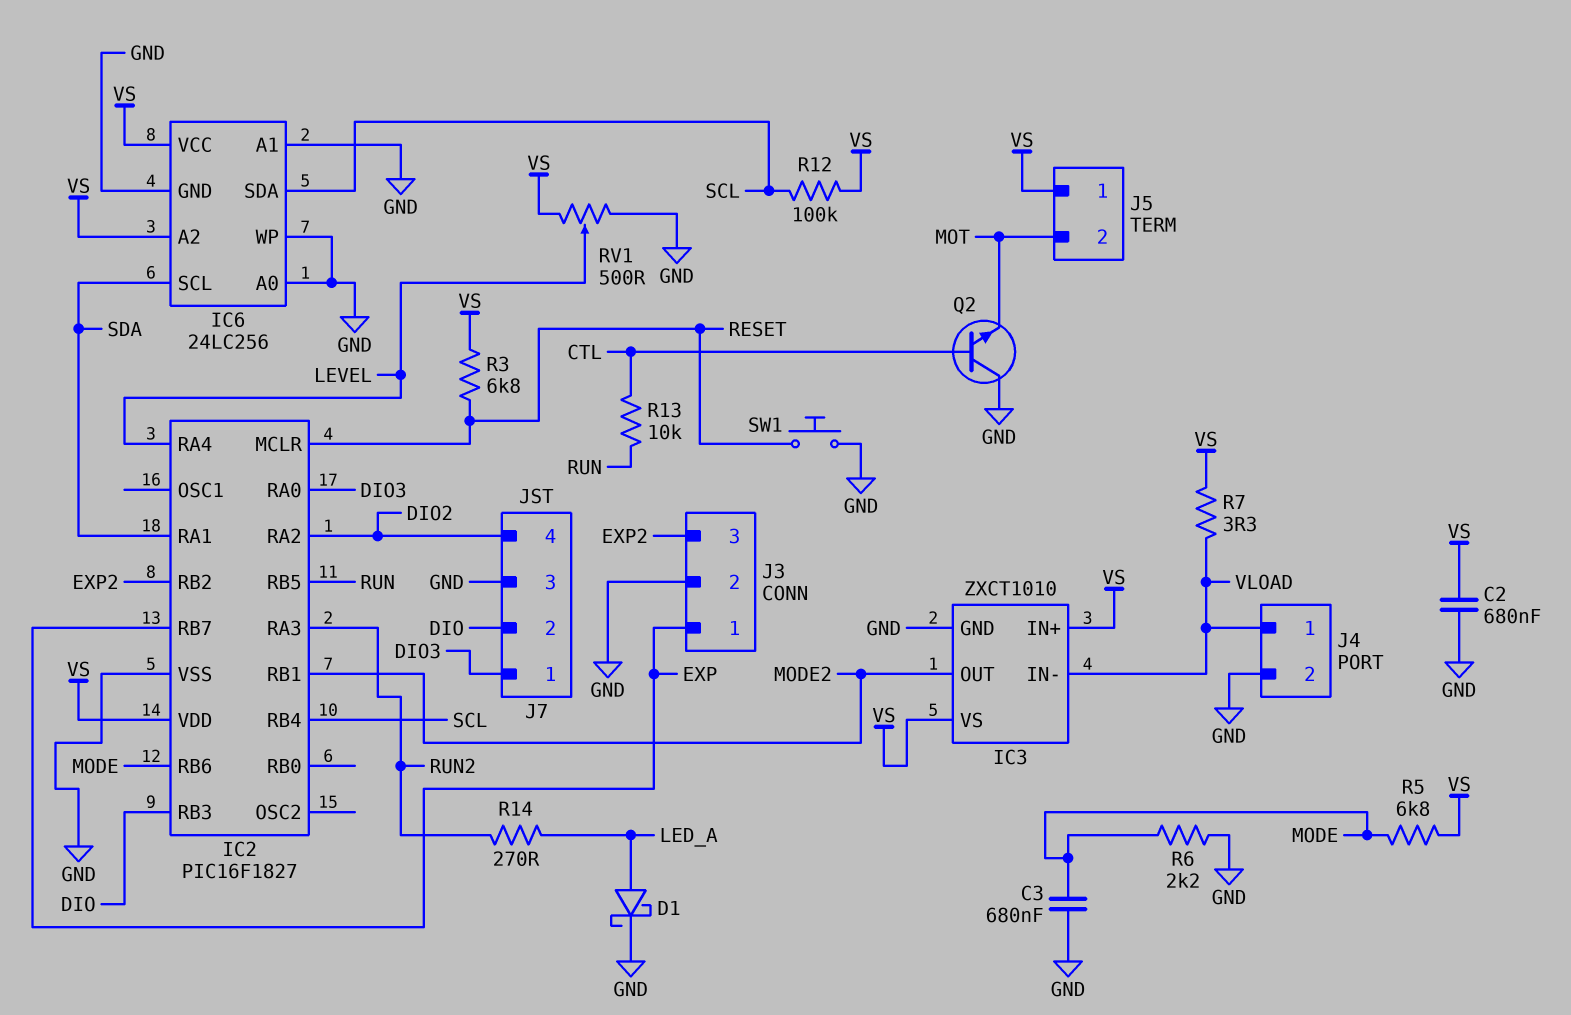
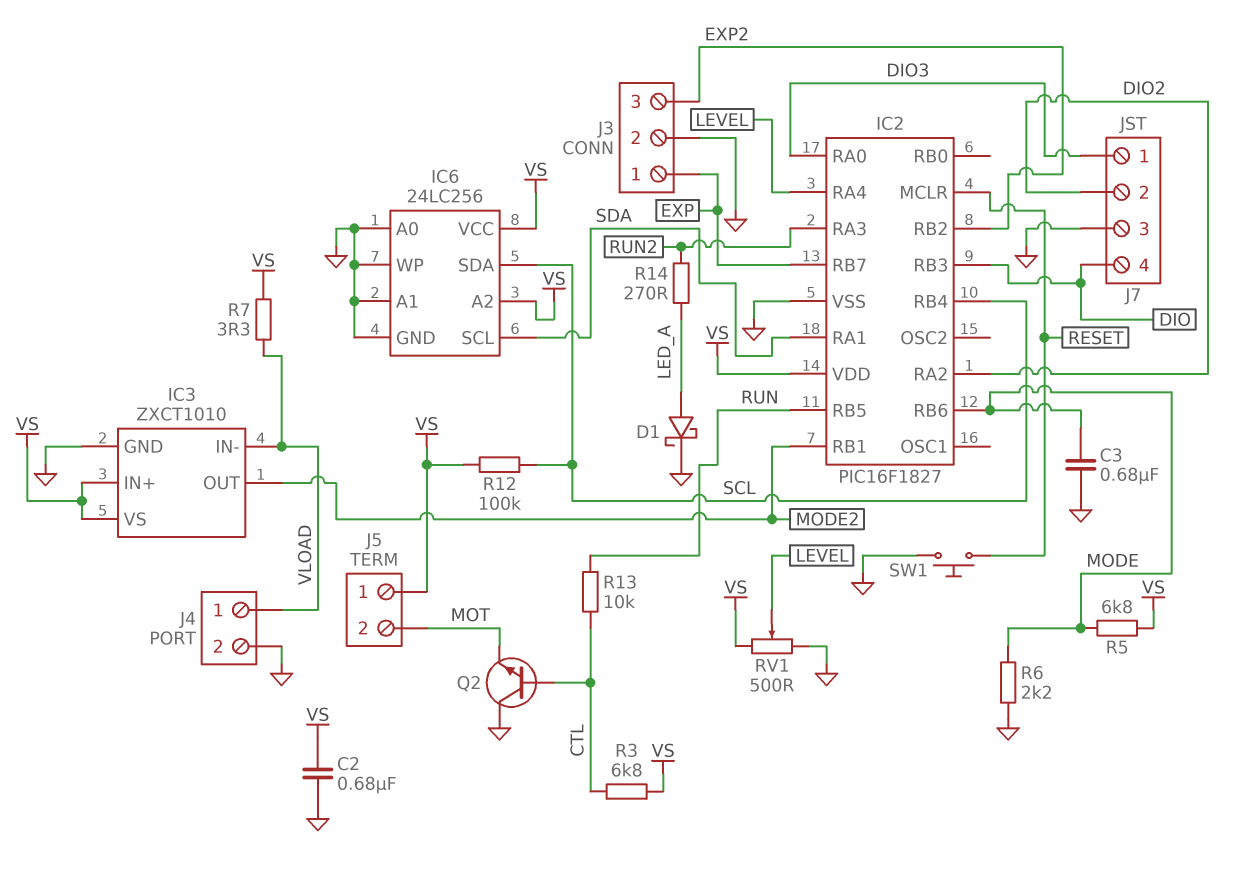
J7 pin 2: DIO -> DIO2
J7 pin 4: DIO2 -> DIO
R3: 6.8k (RESET, VS) -> 6.8k (CTL, VS)

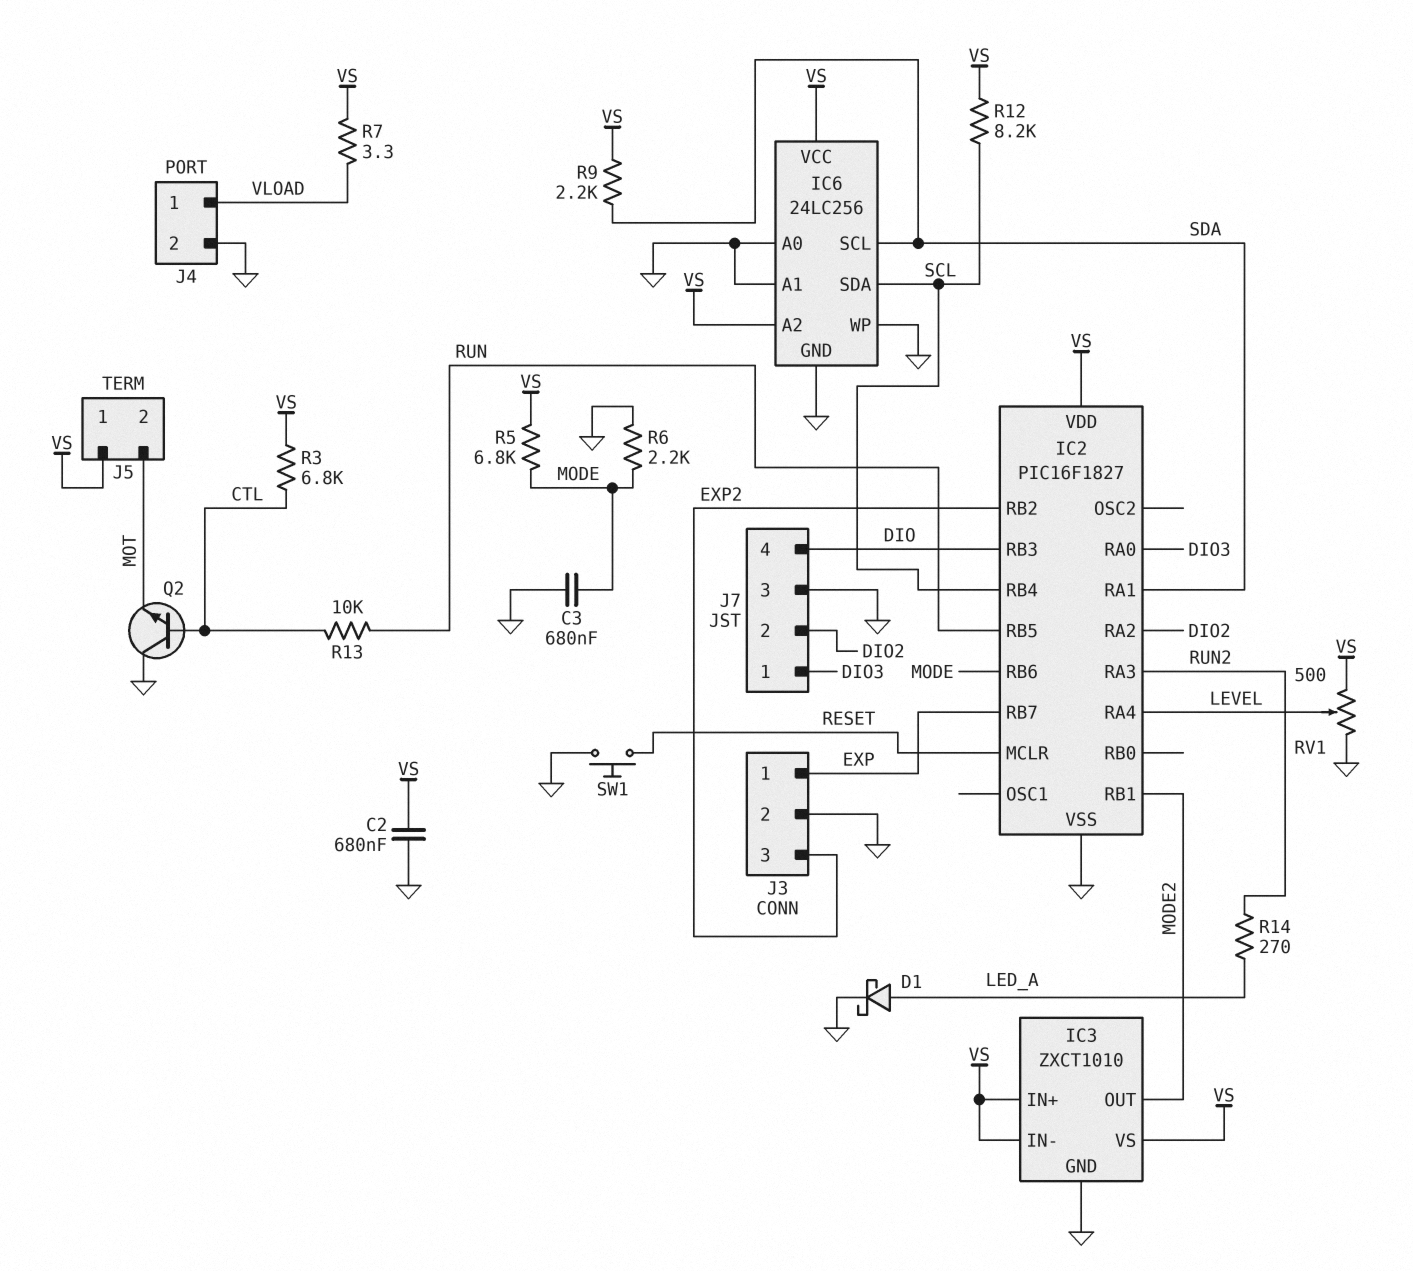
IC3 pin IN-: VLOAD -> VS
R9: none -> 2.2k (SDA, VS)
R12: 100k (SCL, VS) -> 8.2k (SCL, VS)

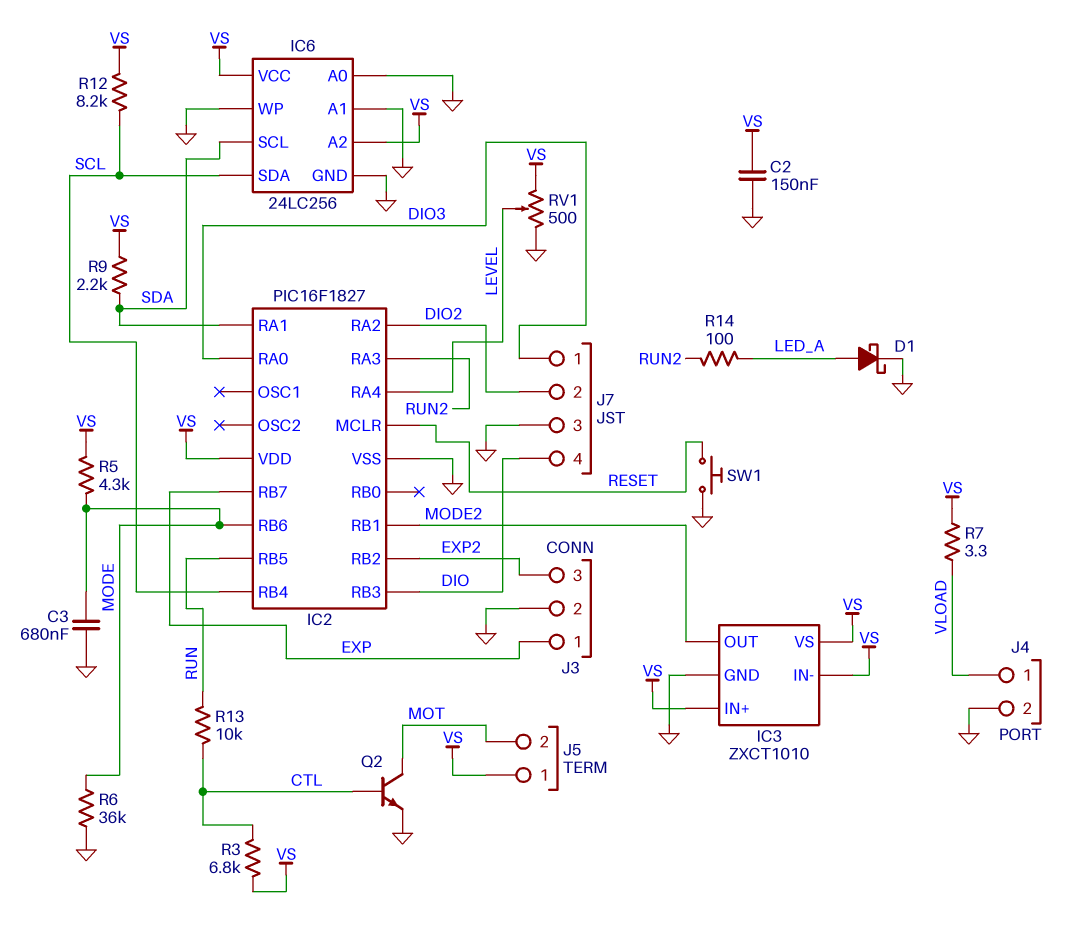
C2: 680nF (GND, VS) -> 150nF (GND, VS)
Q2: NPN (B CTL, C GND, E MOT) -> NPN (B CTL, C MOT, E GND)
R5: 6.8k (MODE, VS) -> 4.3k (MODE, VS)
R6: 2.2k (GND, MODE) -> 36k (GND, MODE)
R14: 270 (LED_A, RUN2) -> 100 (LED_A, RUN2)

